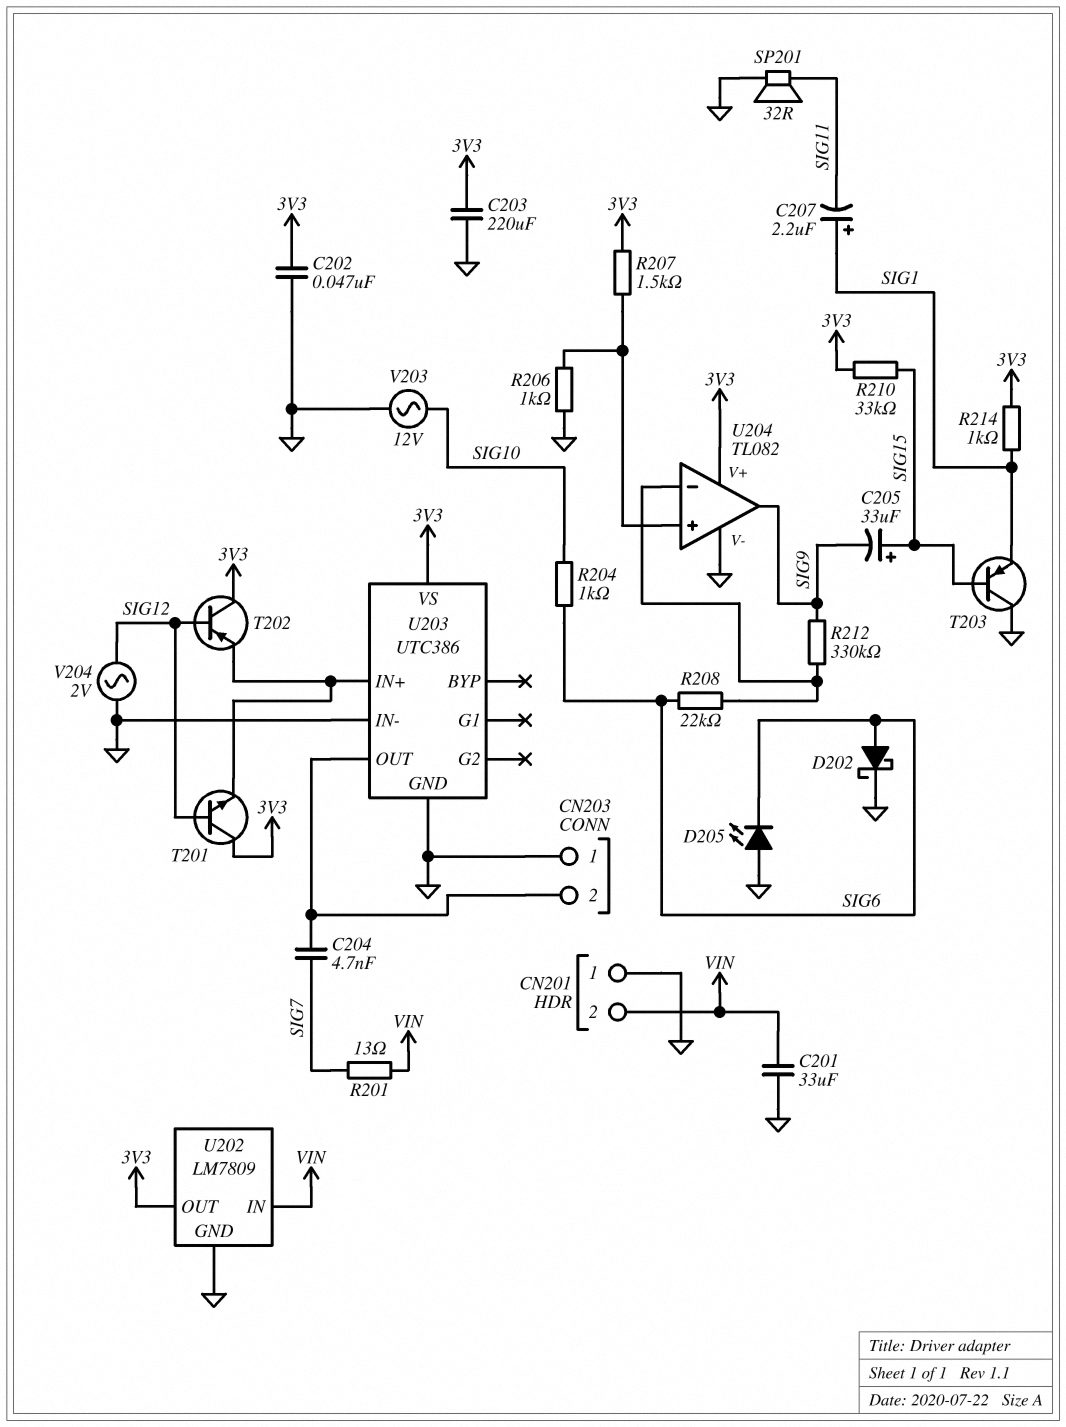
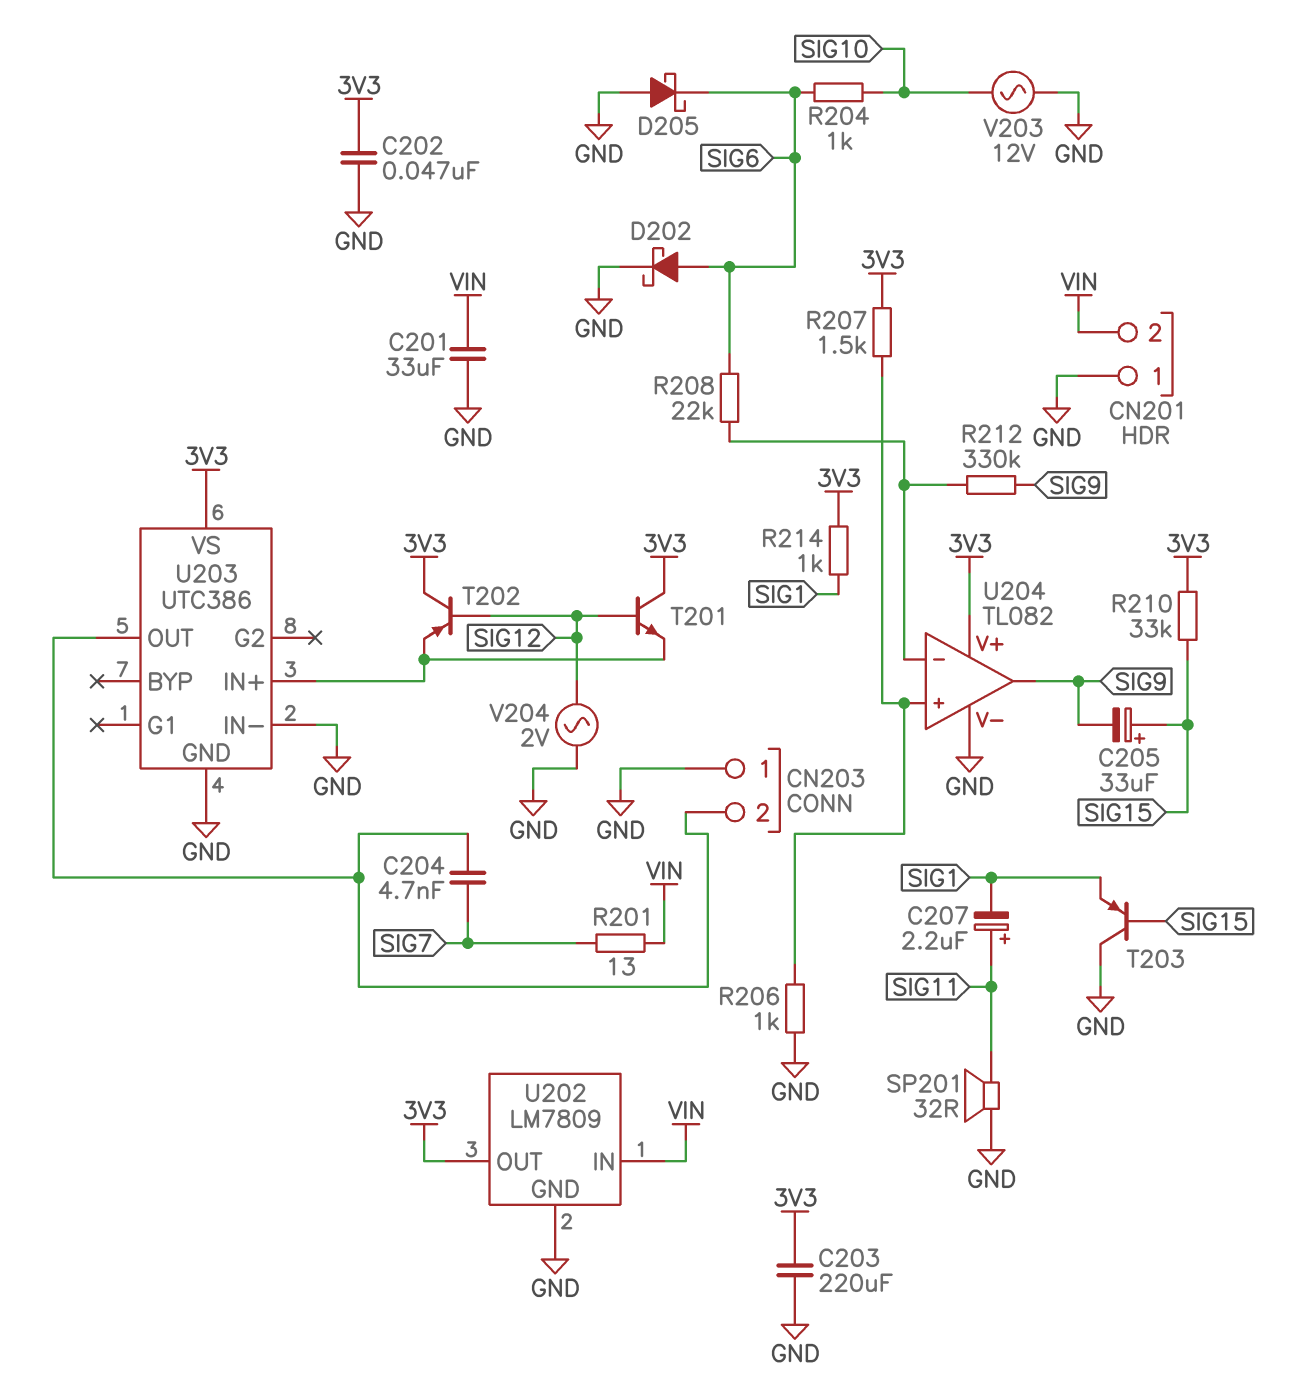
C207: 2.2uF (plus SIG1, minus SIG11) -> 2.2uF (plus SIG11, minus SIG1)
D205: LED (A GND, K SIG6) -> schottky (A GND, K SIG6)

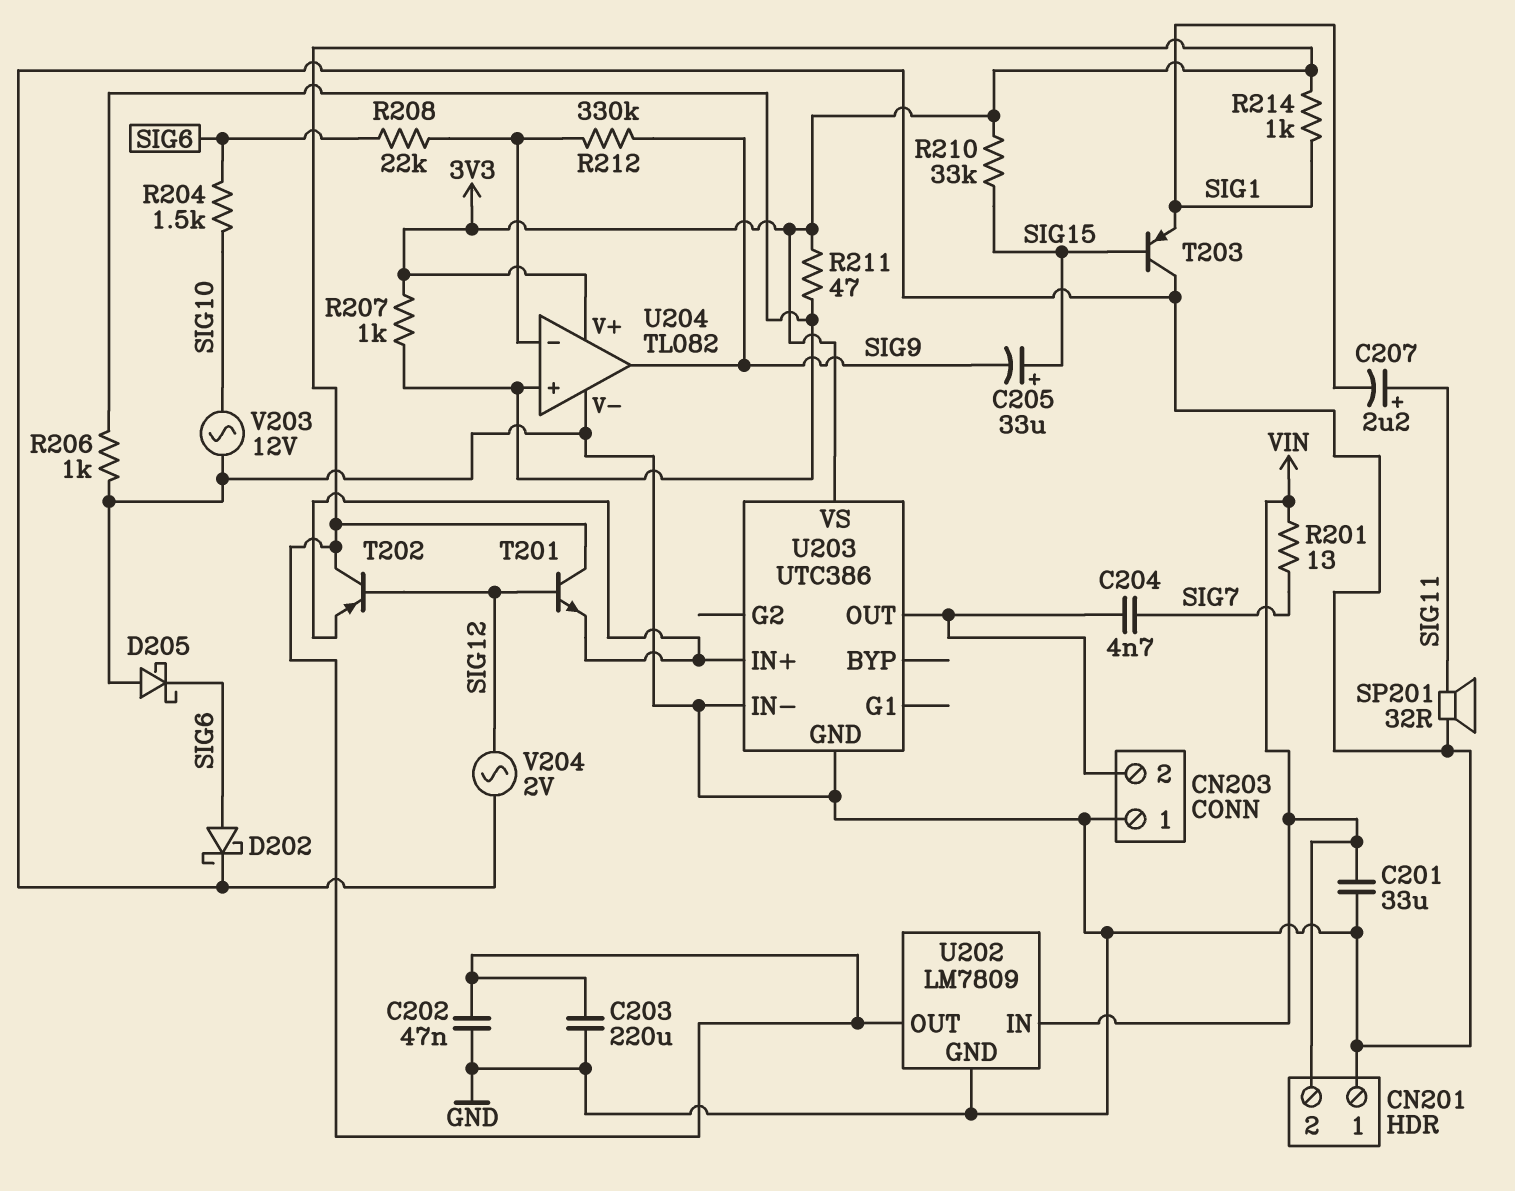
R204: 1k (SIG6, SIG10) -> 1.5k (SIG6, SIG10)
R207: 1.5k (3V3, U204/in+) -> 1k (3V3, U204/in+)
R211: none -> 47 (3V3, U204/in+)

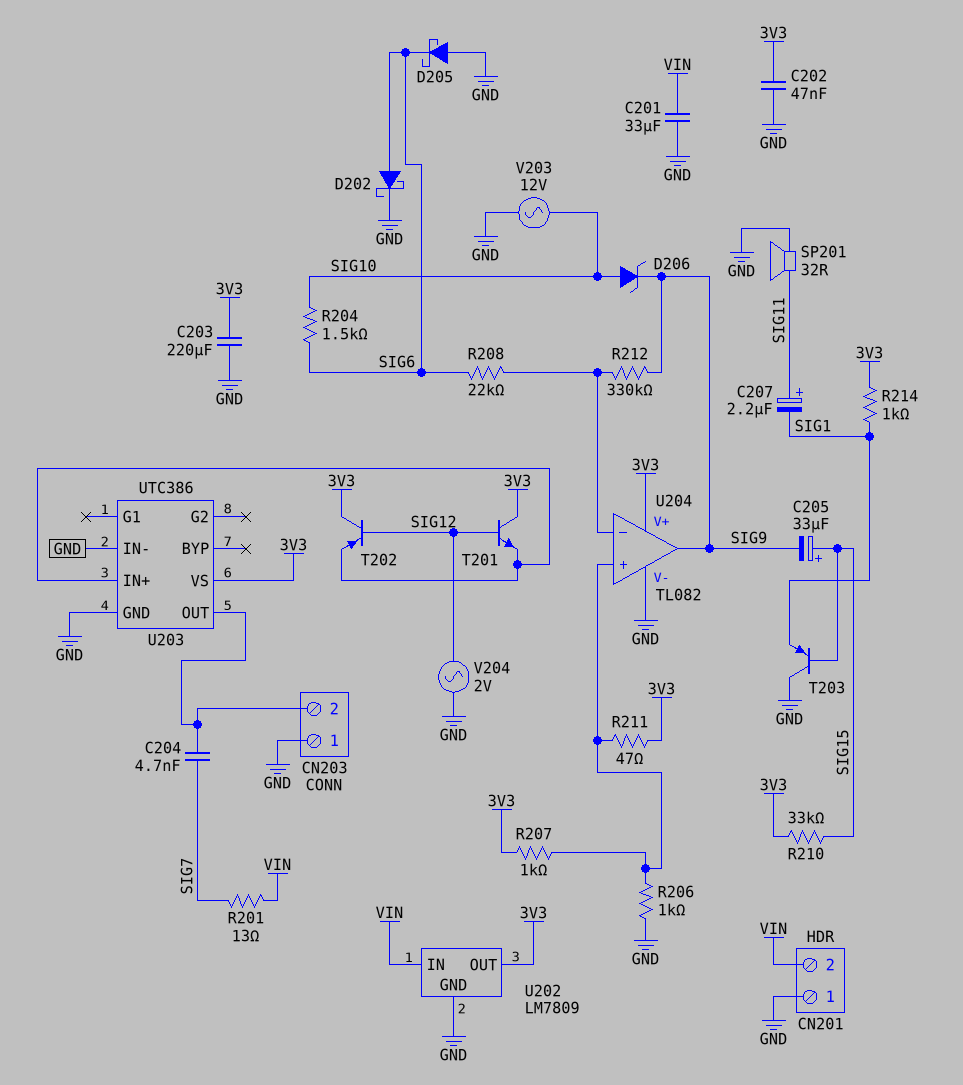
D206: none -> zener (A SIG10, K SIG9)

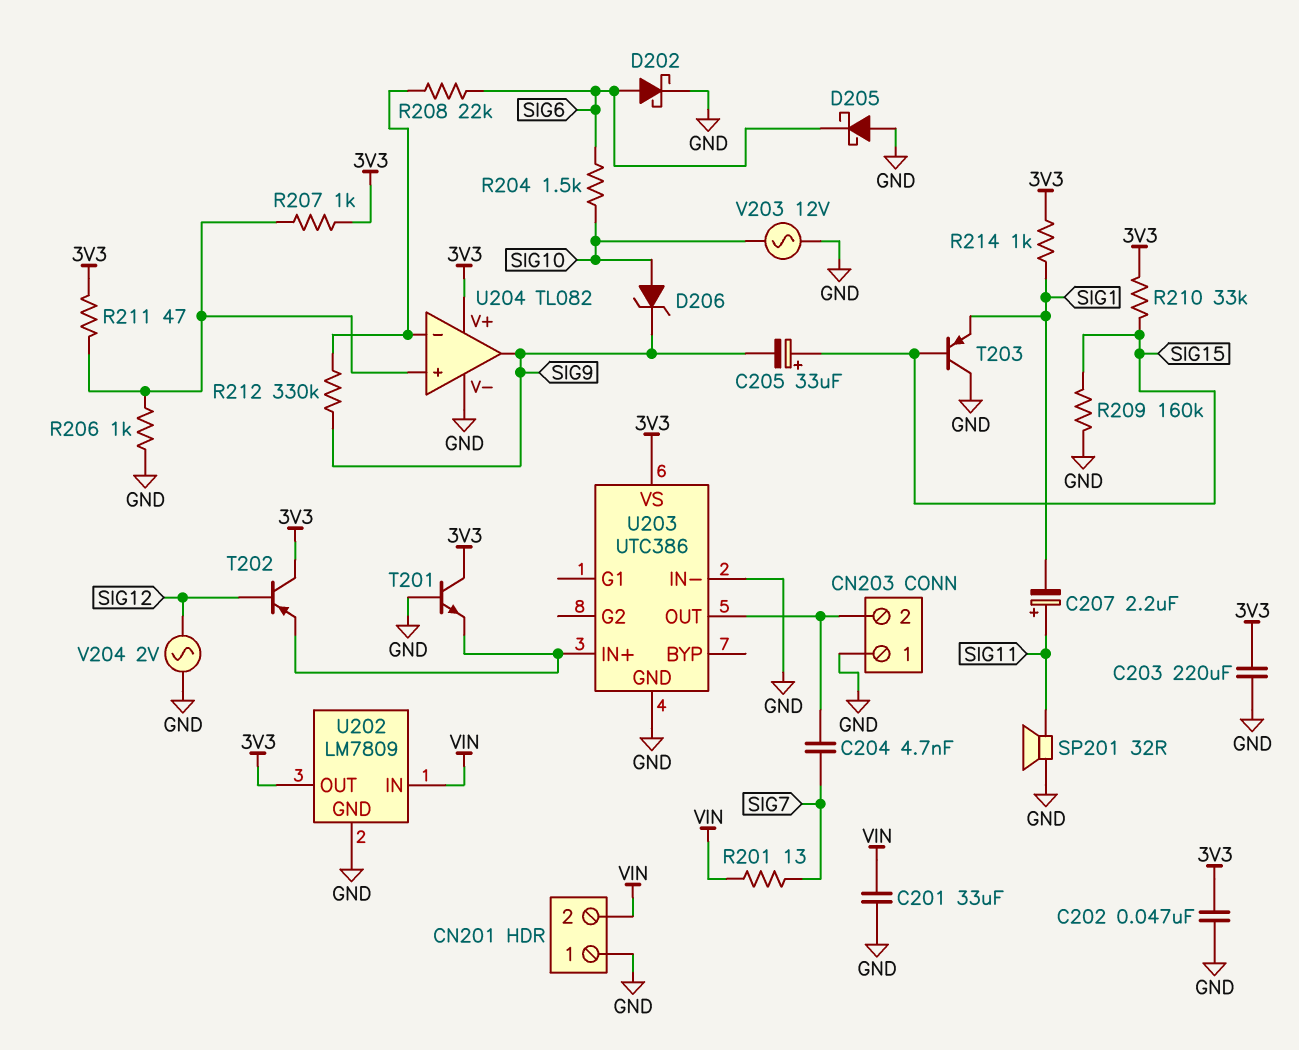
R209: none -> 160k (GND, SIG15)
T201: NPN (B SIG12, C 3V3, E U203/IN+) -> NPN (B GND, C 3V3, E U203/IN+)

